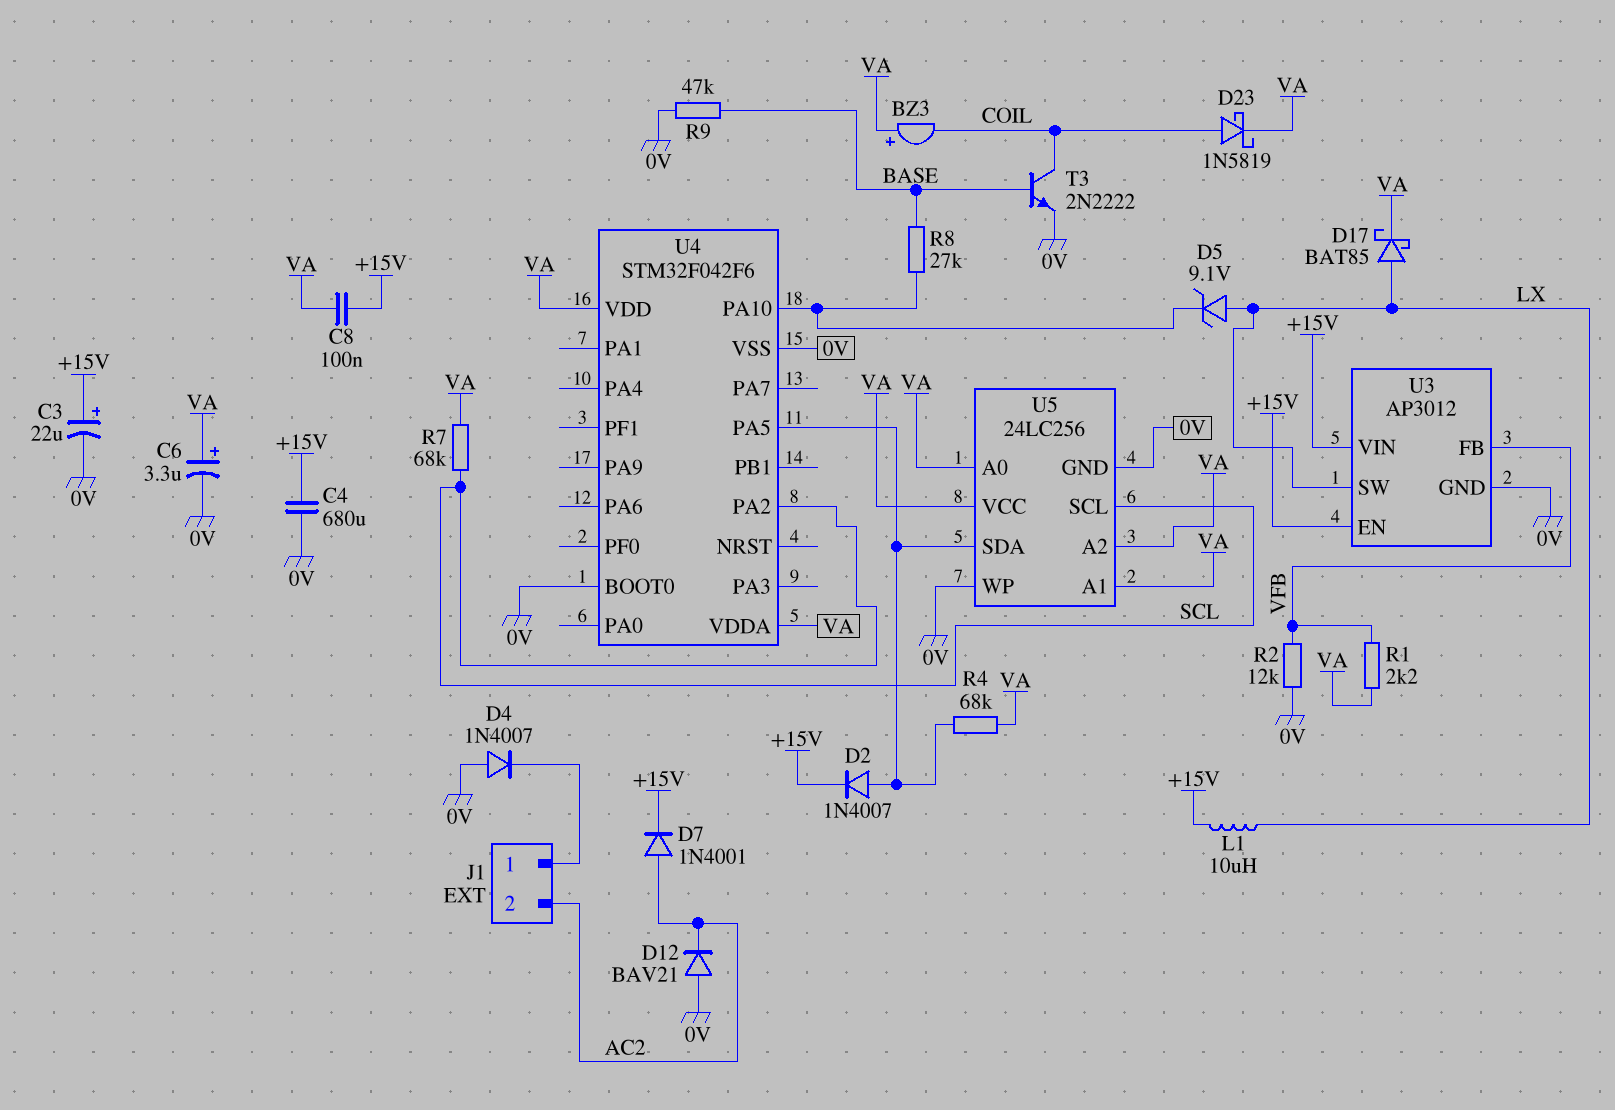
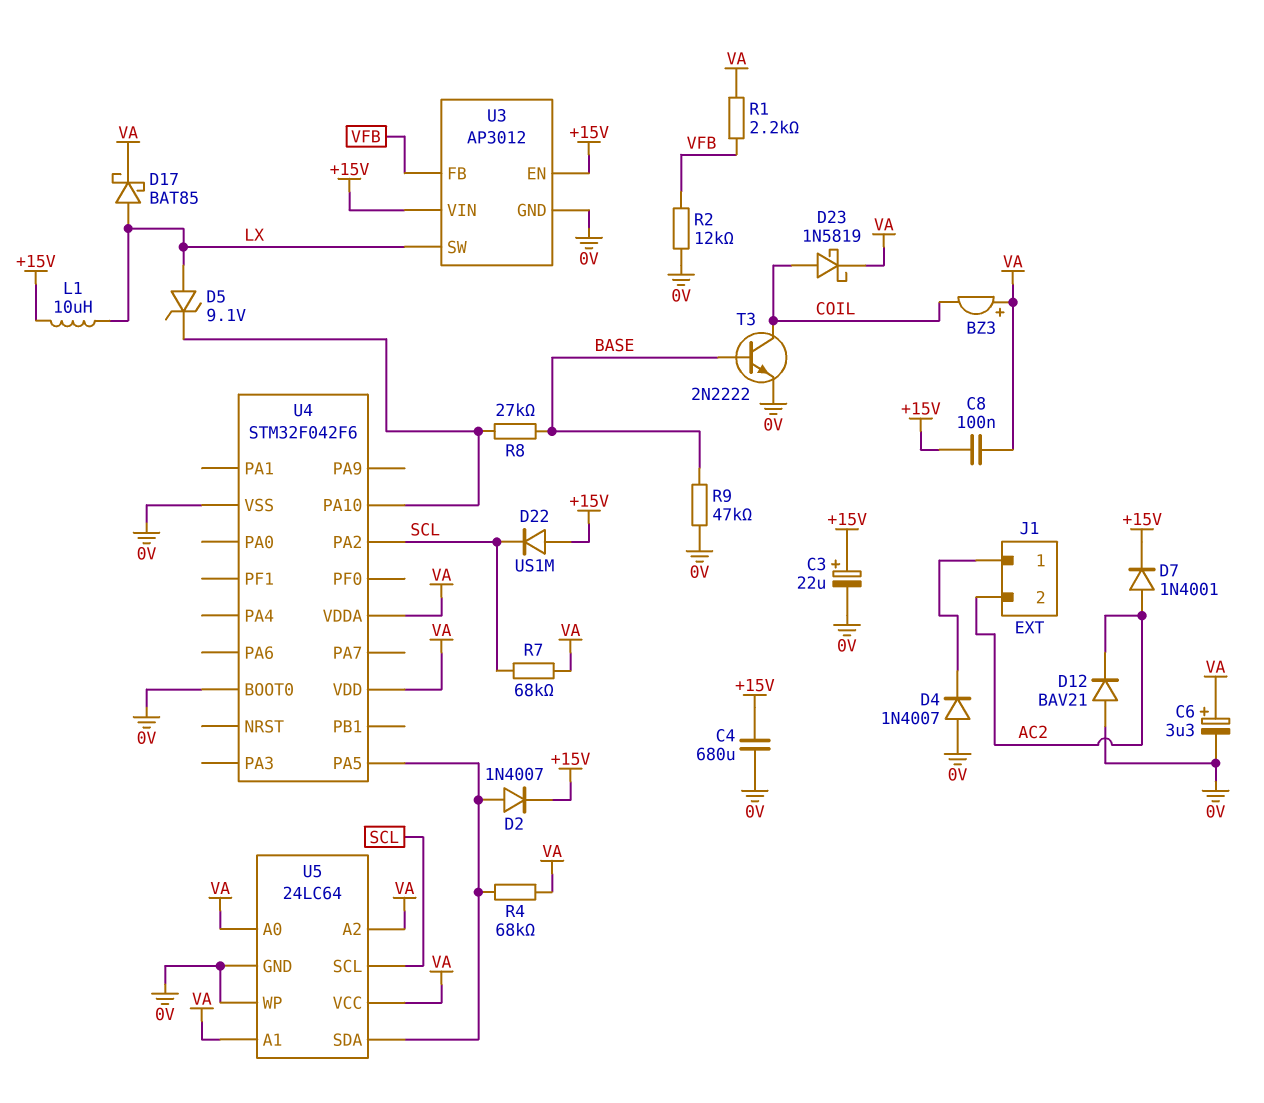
D22: none -> diode US1M (A +15V, K SCL)
U5: 24LC256 -> 24LC64

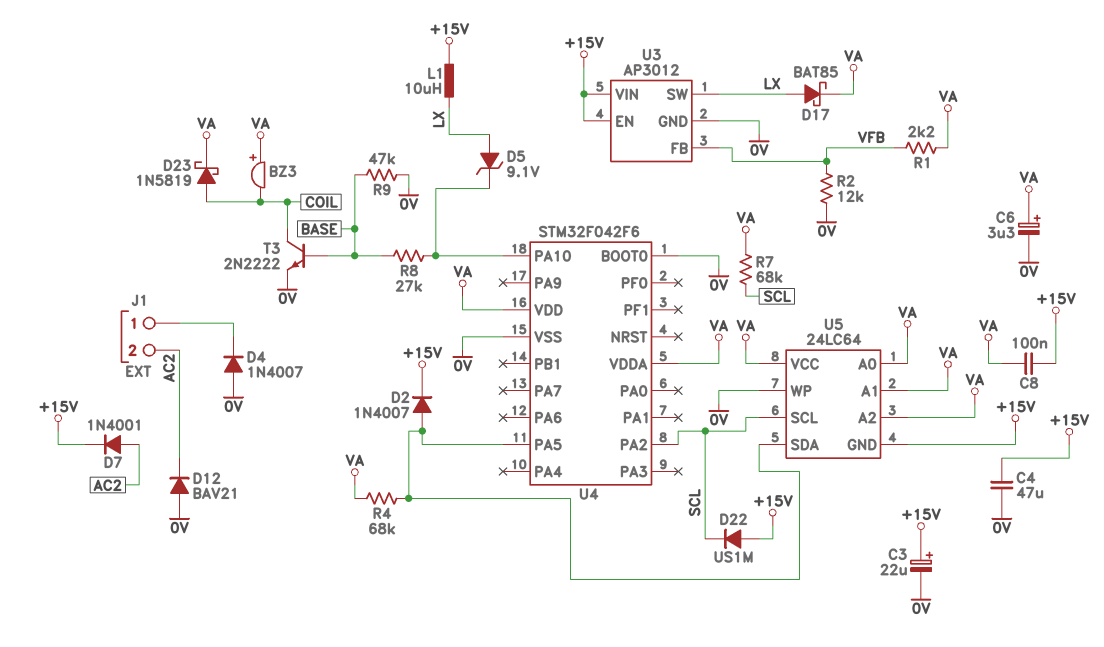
C4: 680uF (+15V, 0V) -> 47uF (+15V, 0V)
U5 pin GND: 0V -> +15V

